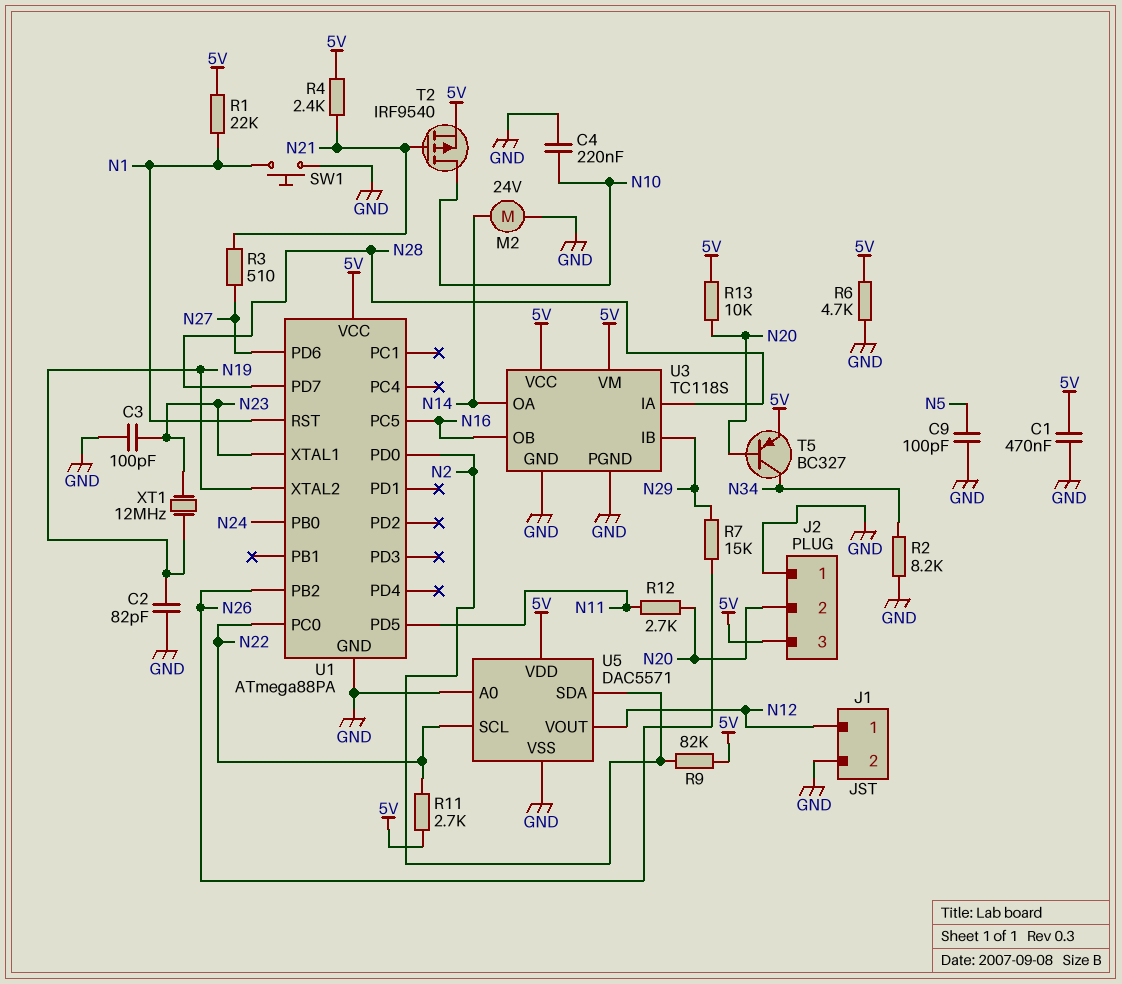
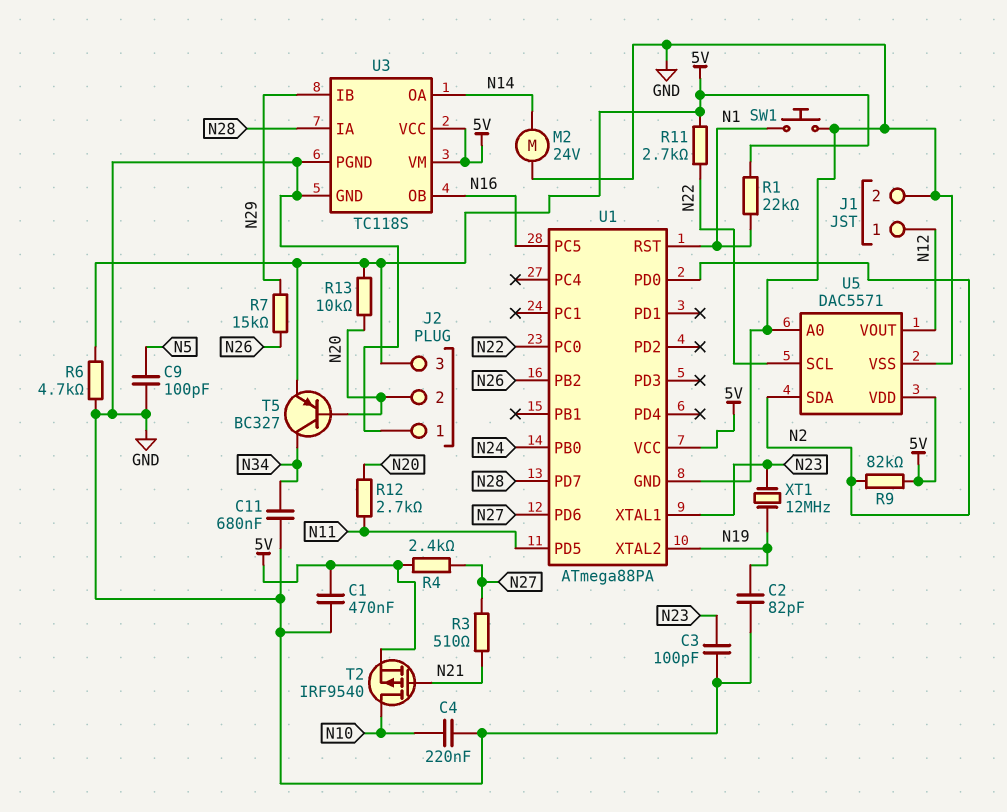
C11: none -> 680nF (GND, N34)
R2: 8.2k (GND, N34) -> none
R4: 2.4k (5V, N21) -> 2.4k (5V, N27)

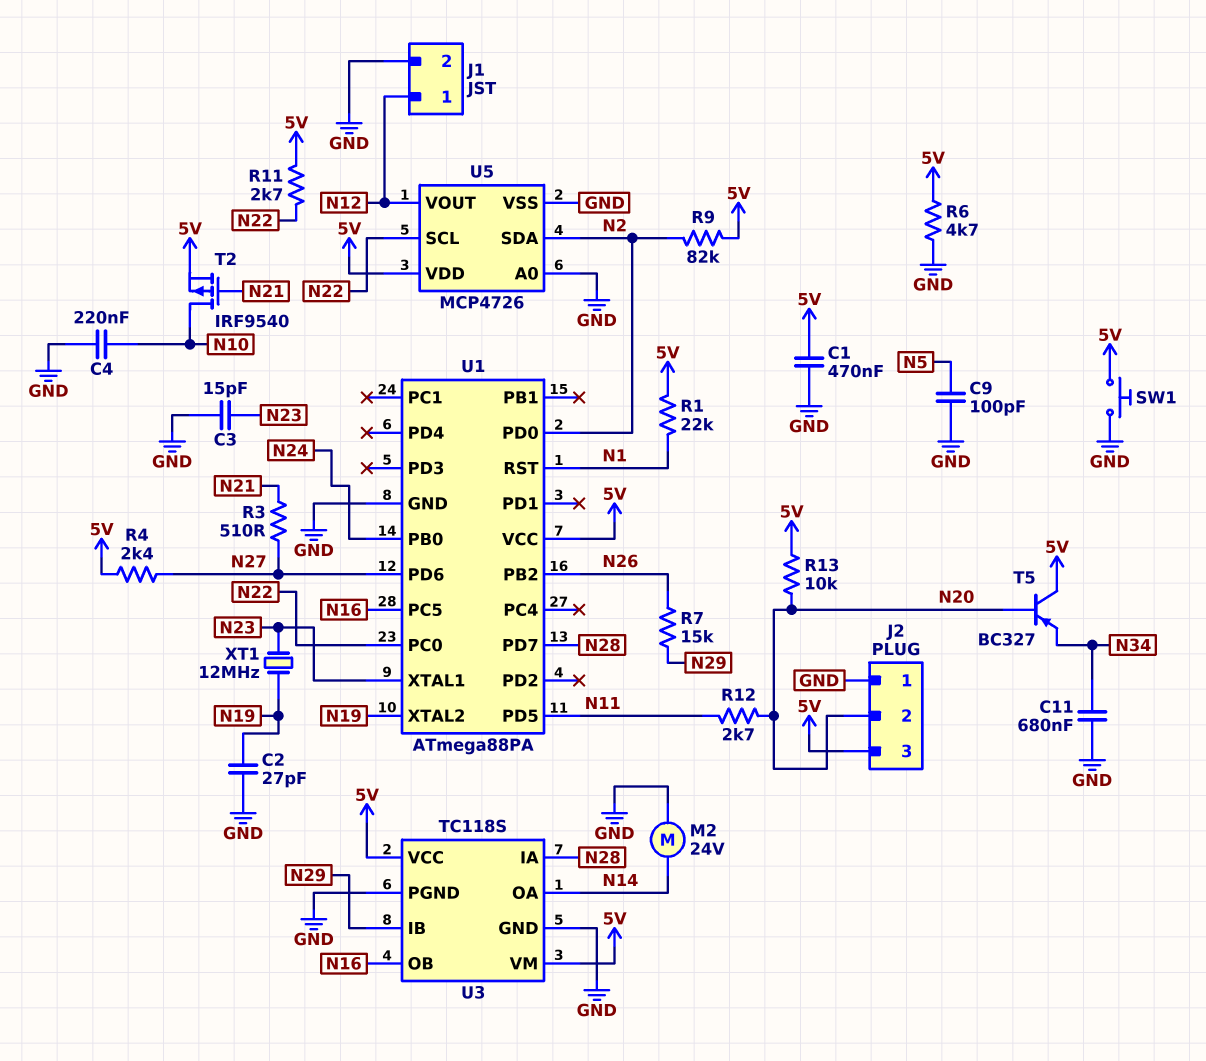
C2: 82pF (GND, N19) -> 27pF (GND, N19)
C3: 100pF (GND, N23) -> 15pF (GND, N23)
SW1: button (GND, N1) -> button (5V, GND)
T5: PNP BC327 (B N20, C N34, E 5V) -> PNP BC327 (B N20, C 5V, E N34)
U5: DAC5571 -> MCP4726

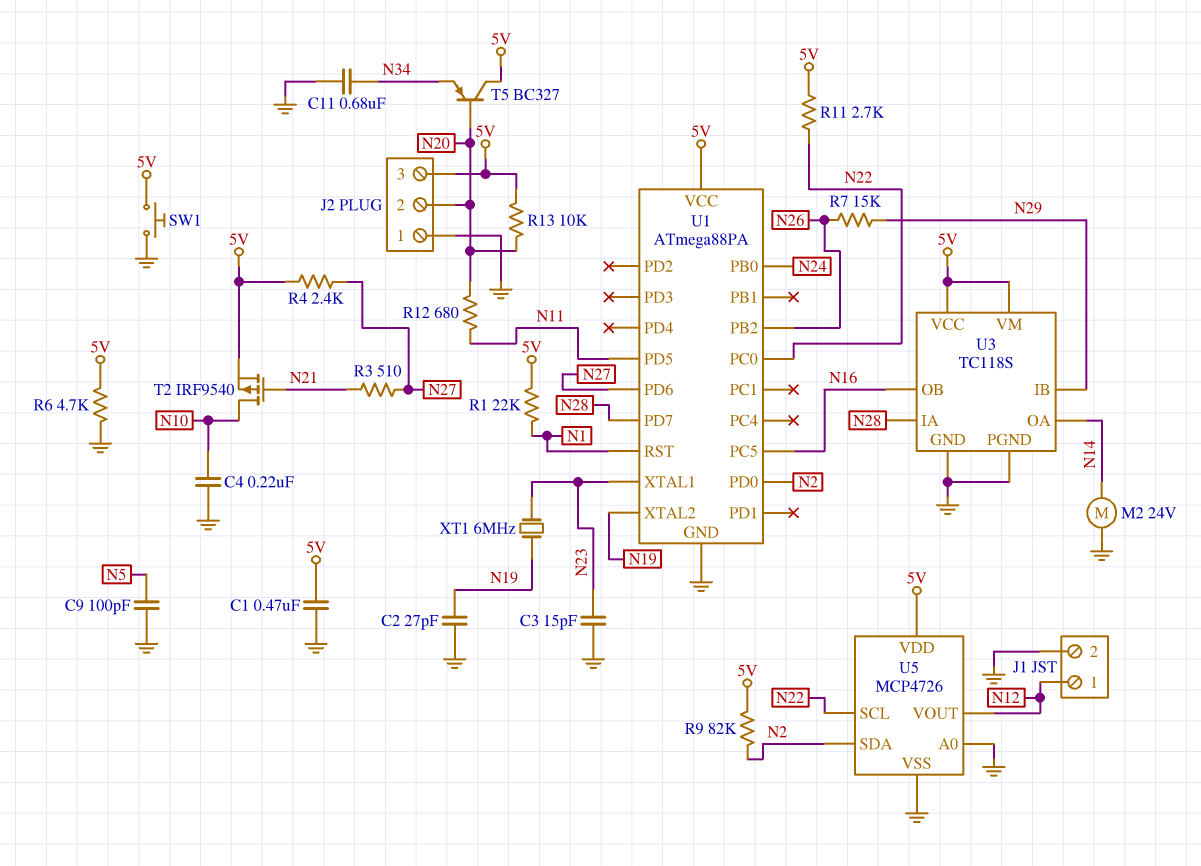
R12: 2.7k (N11, N20) -> 680 (N11, N20)
XT1: 12MHz (N19, N23) -> 6MHz (N19, N23)

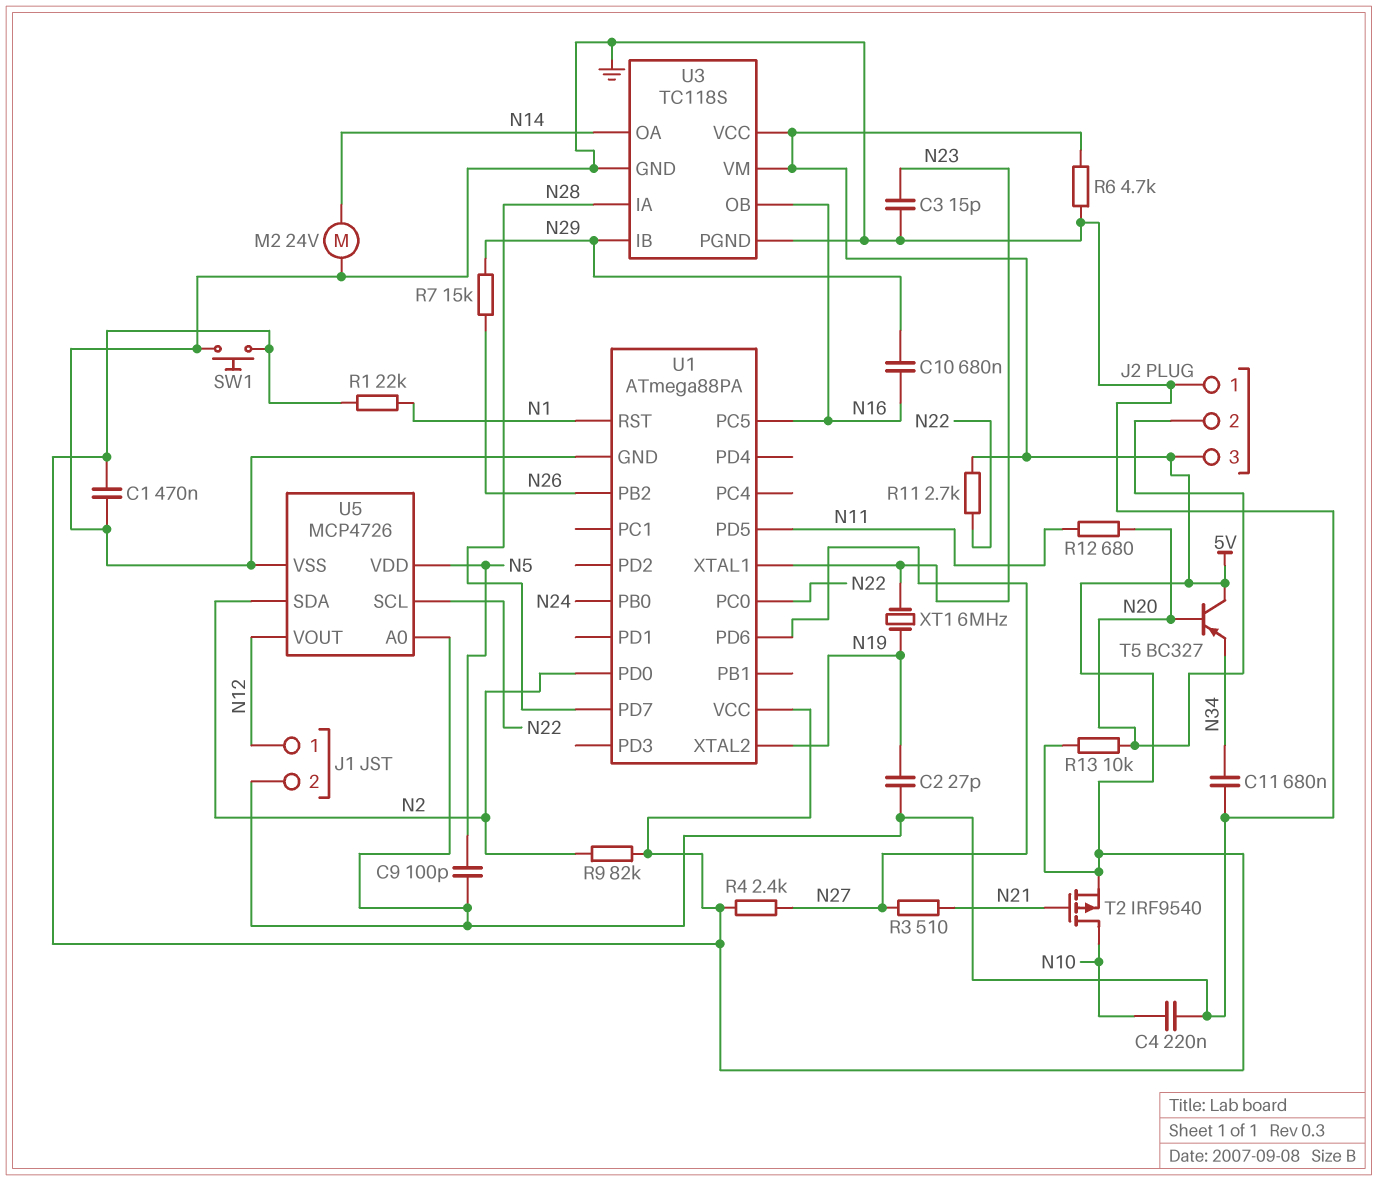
C10: none -> 680nF (N16, N29)
U5 pin VDD: 5V -> N5

